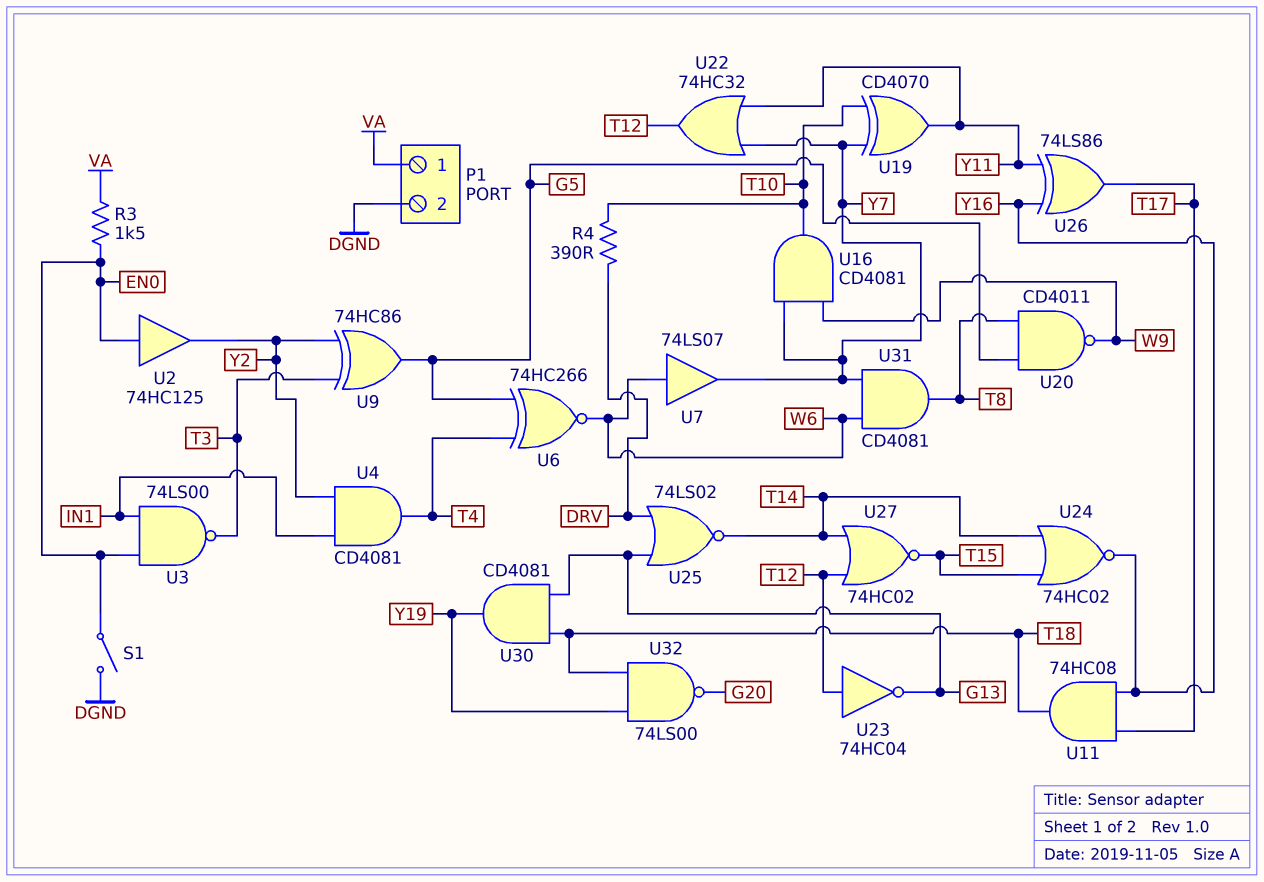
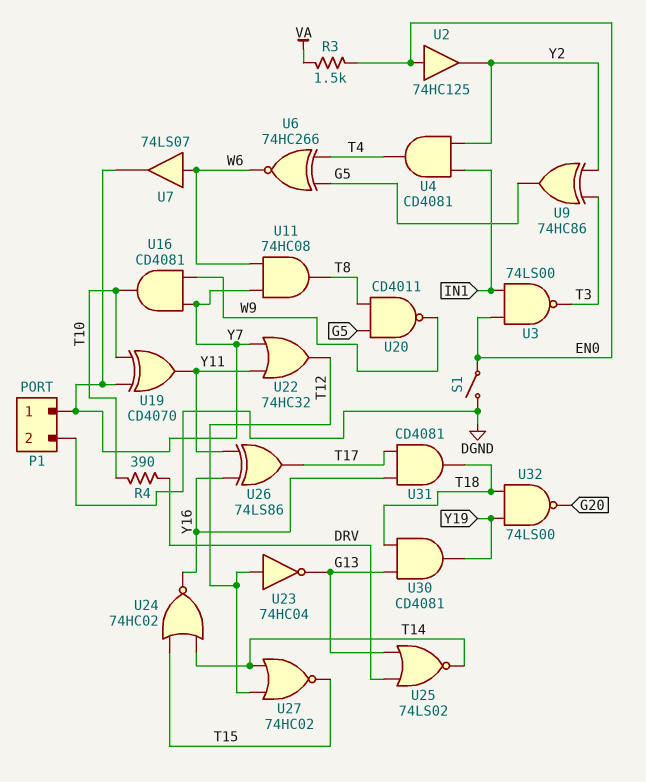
P1 pin 1: VA -> Y7
U11: AND 74HC08 (in T17, in Y16, out T18) -> AND 74HC08 (in W6, in Y7, out T8)
U31: AND CD4081 (in W6, in Y7, out T8) -> AND CD4081 (in T17, in Y16, out T18)

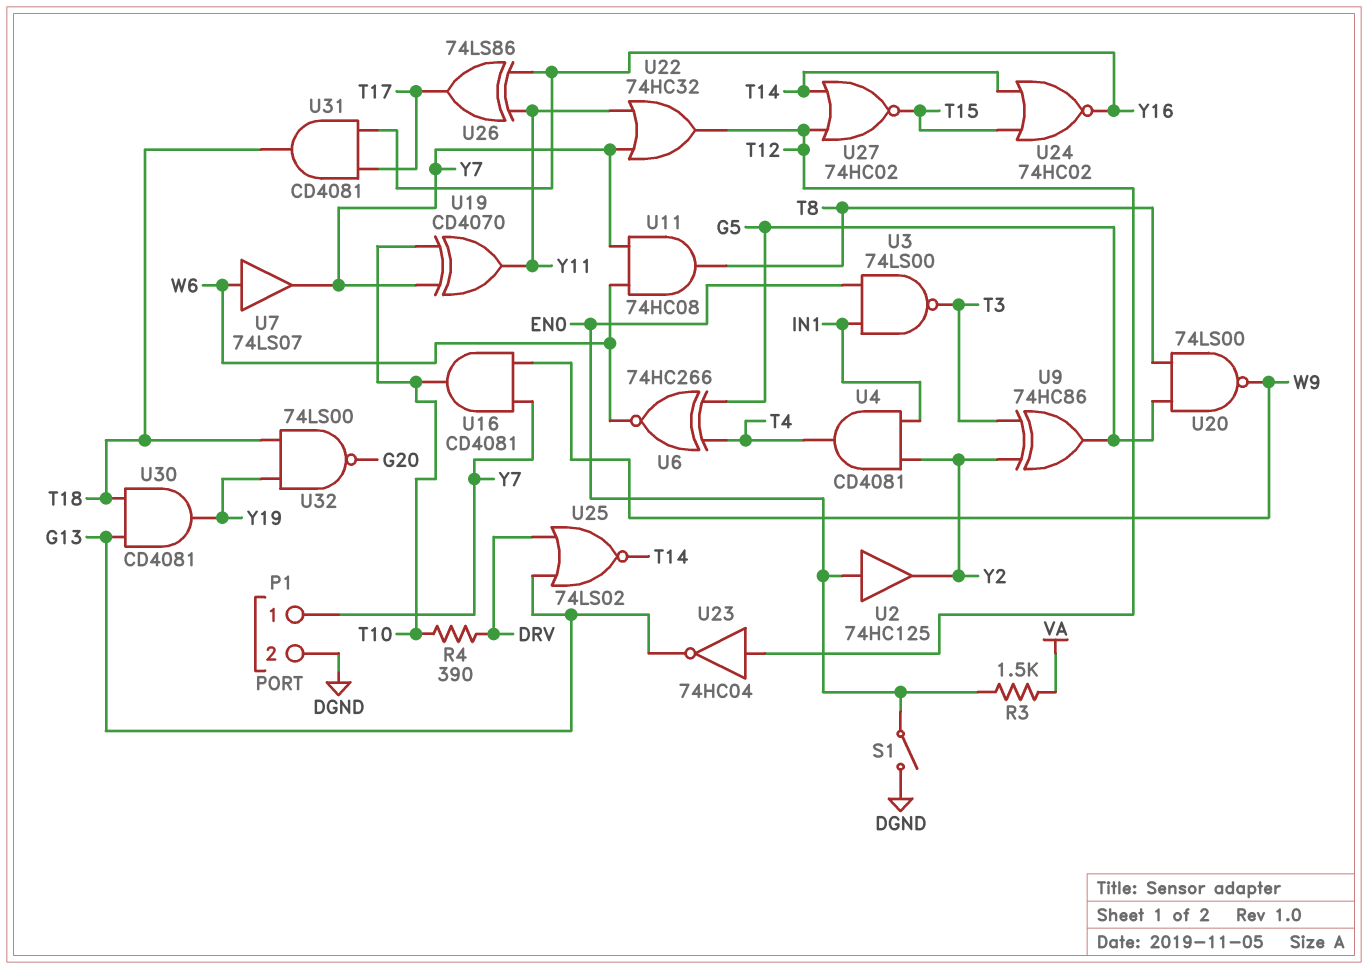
U20: NAND CD4011 (in G5, in T8, out W9) -> NAND 74LS00 (in G5, in T8, out W9)

